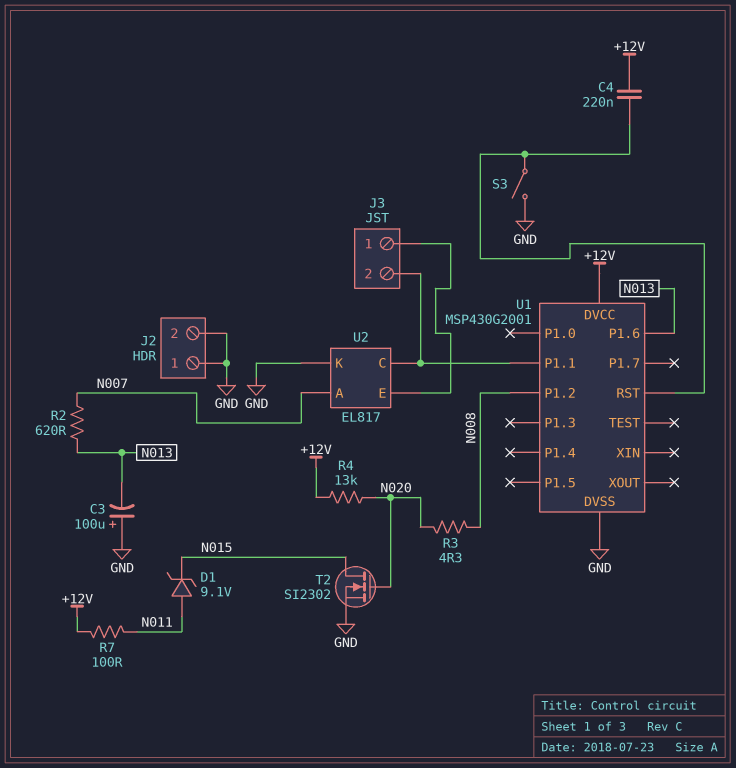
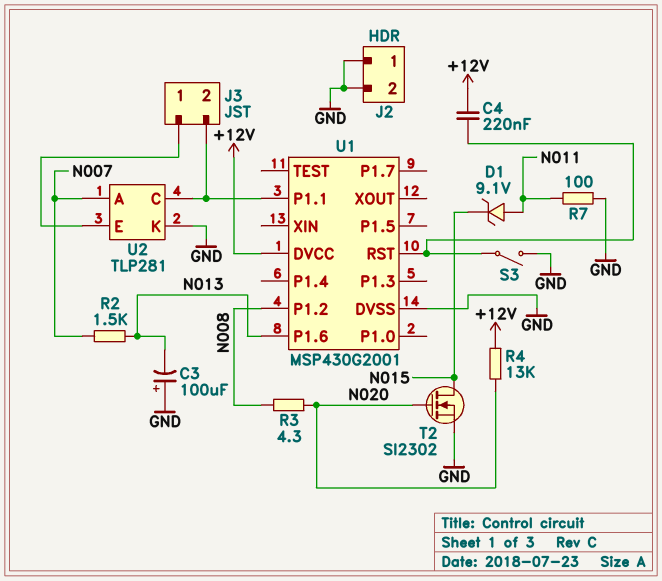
R2: 620 (N007, N013) -> 1.5k (N007, N013)
R7: 100 (+12V, N011) -> 100 (GND, N011)
U2: EL817 -> TLP281

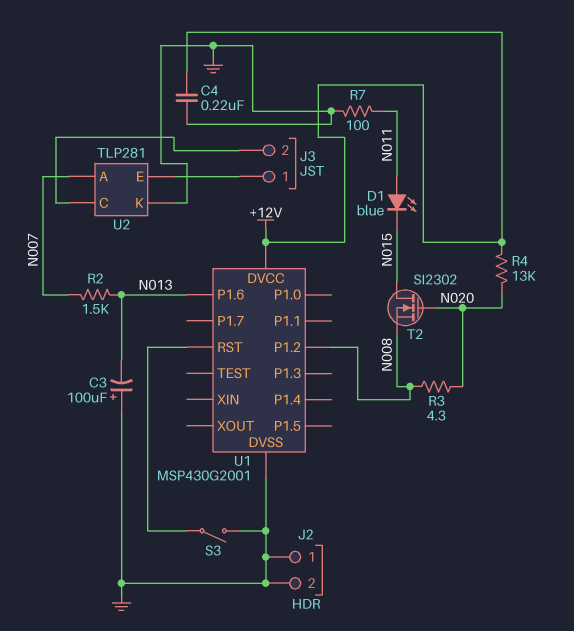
C4: 220nF (+12V, U1/RST) -> 220nF (+12V, GND)
D1: zener 9.1V (A N011, K N015) -> LED blue (A N011, K N015)
T2: NMOS SI2302 (G N020, D N015, S GND) -> NMOS SI2302 (G N020, D N015, S N008)
U1 pin P1.1: J3/2 -> none

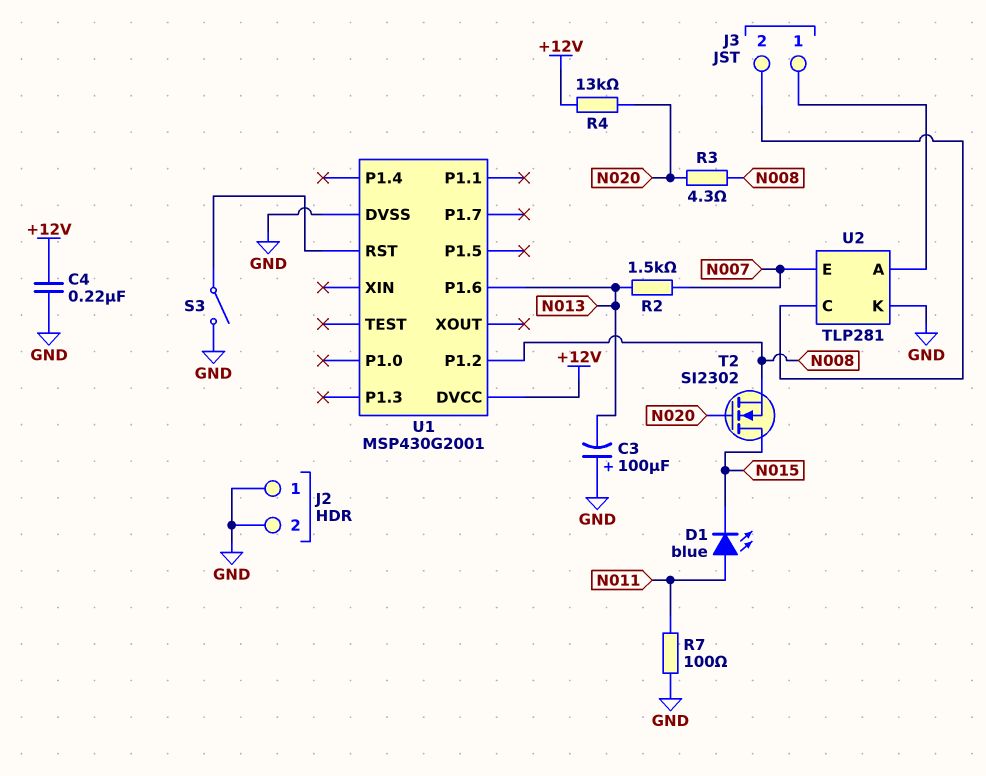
U2 pin A: N007 -> J3/1
U2 pin E: J3/1 -> N007

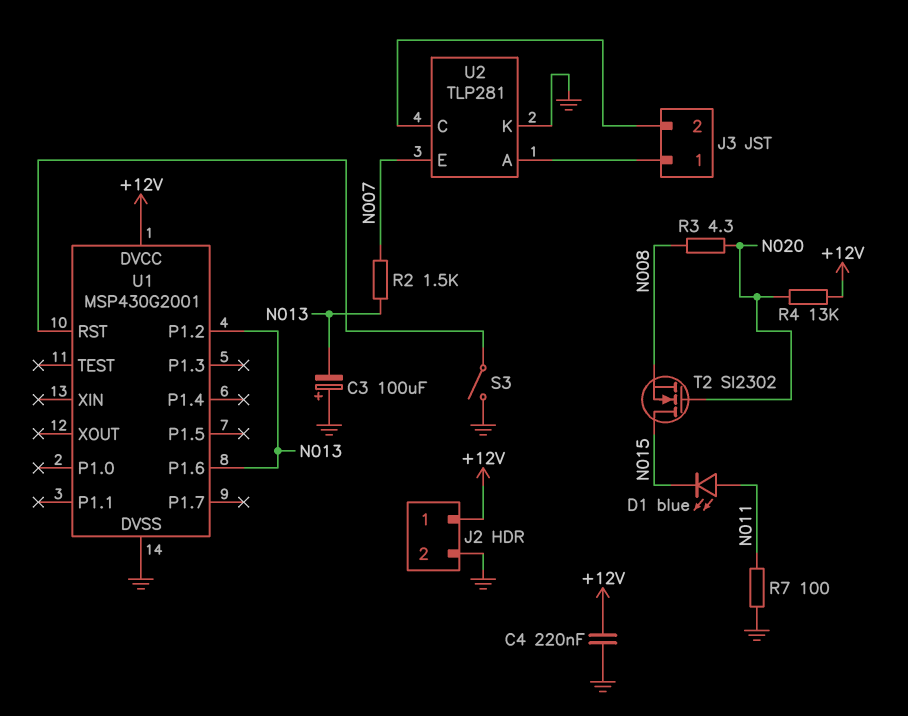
J2 pin 1: GND -> +12V
U1 pin P1.2: N008 -> N013

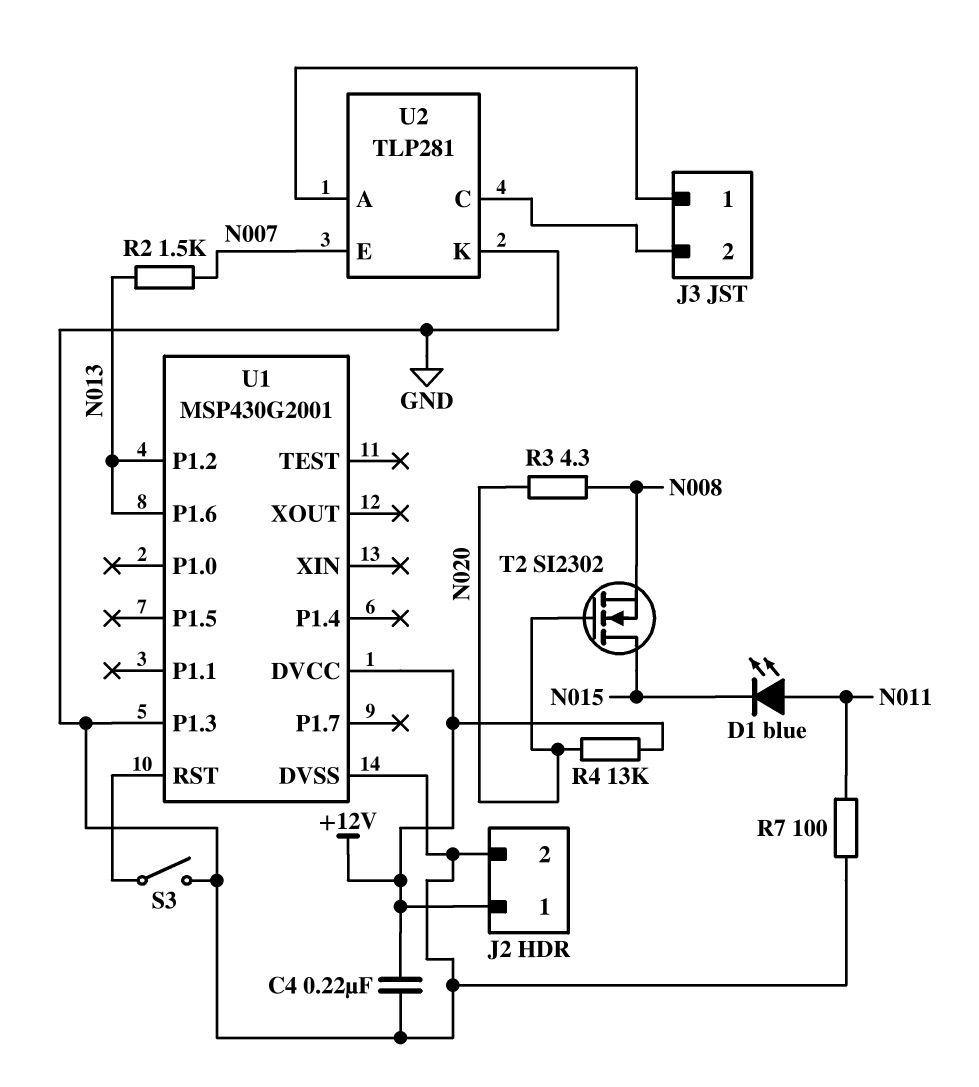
C3: 100uF (plus GND, minus N013) -> none
U1 pin P1.3: none -> GND

